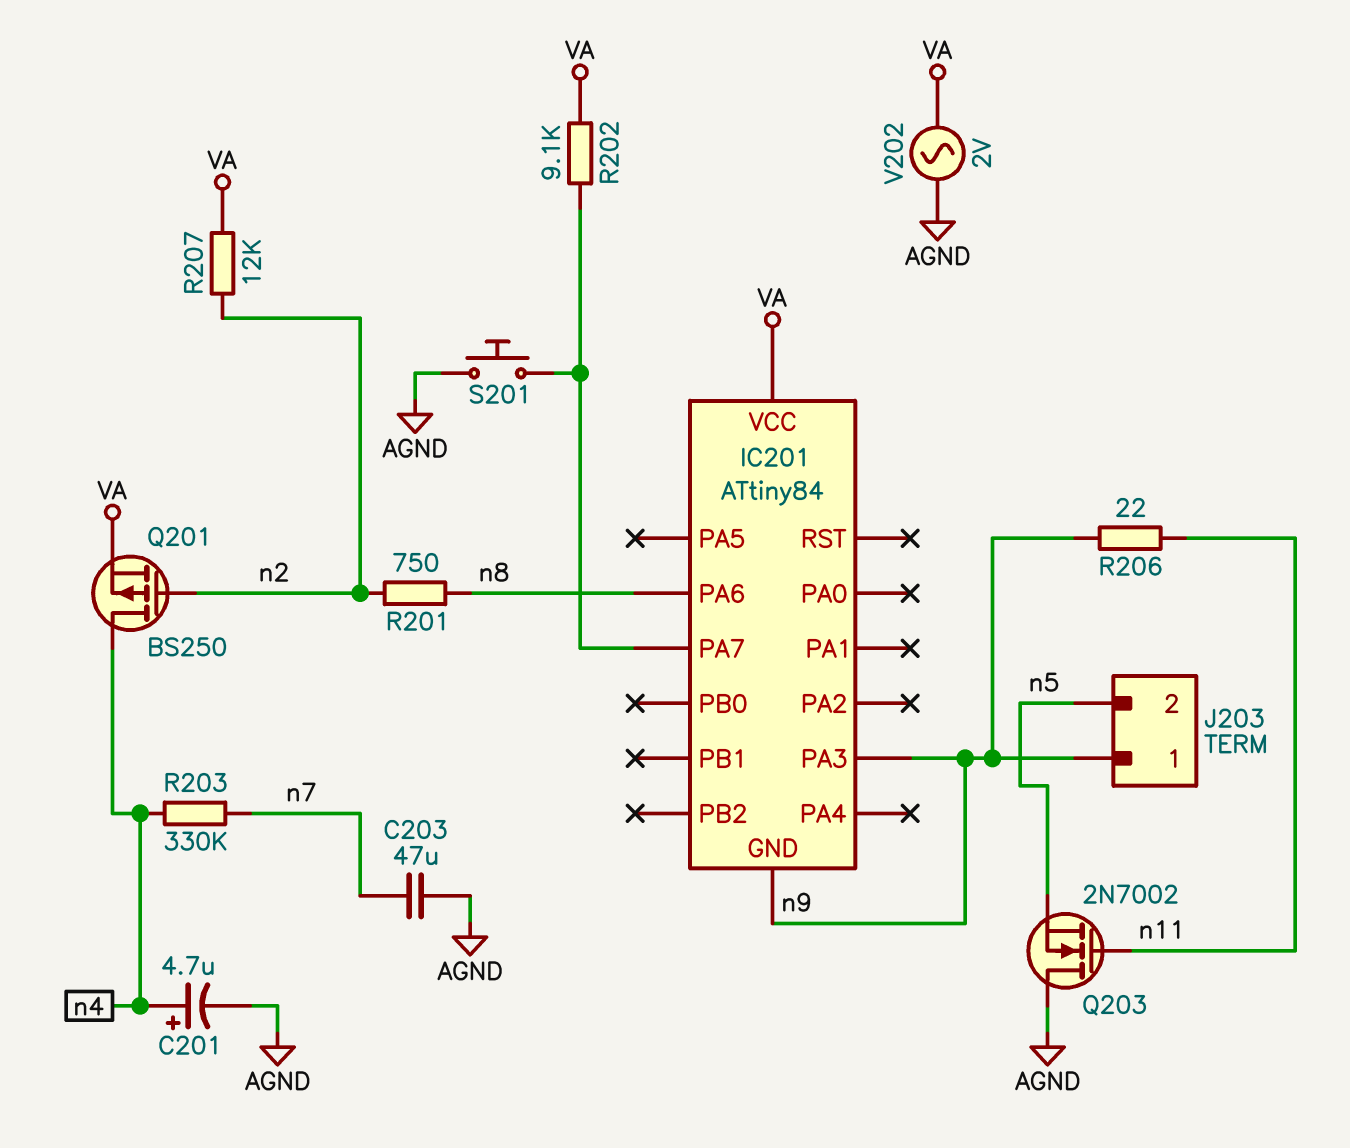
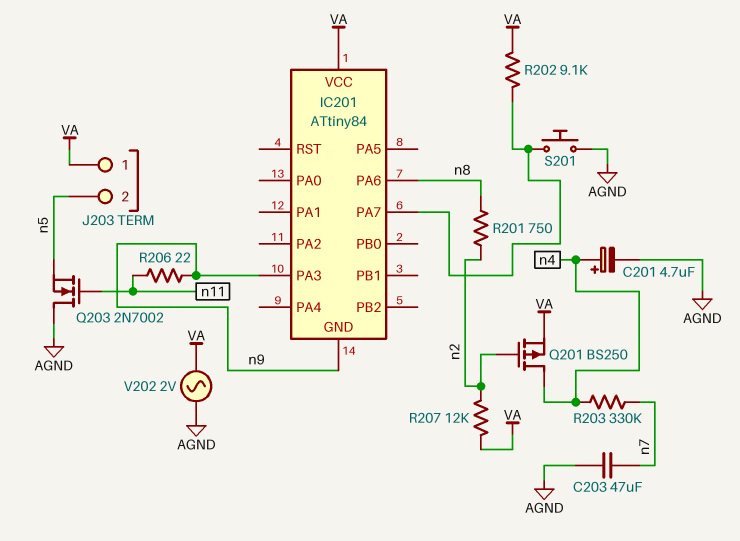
J203 pin 1: n9 -> VA

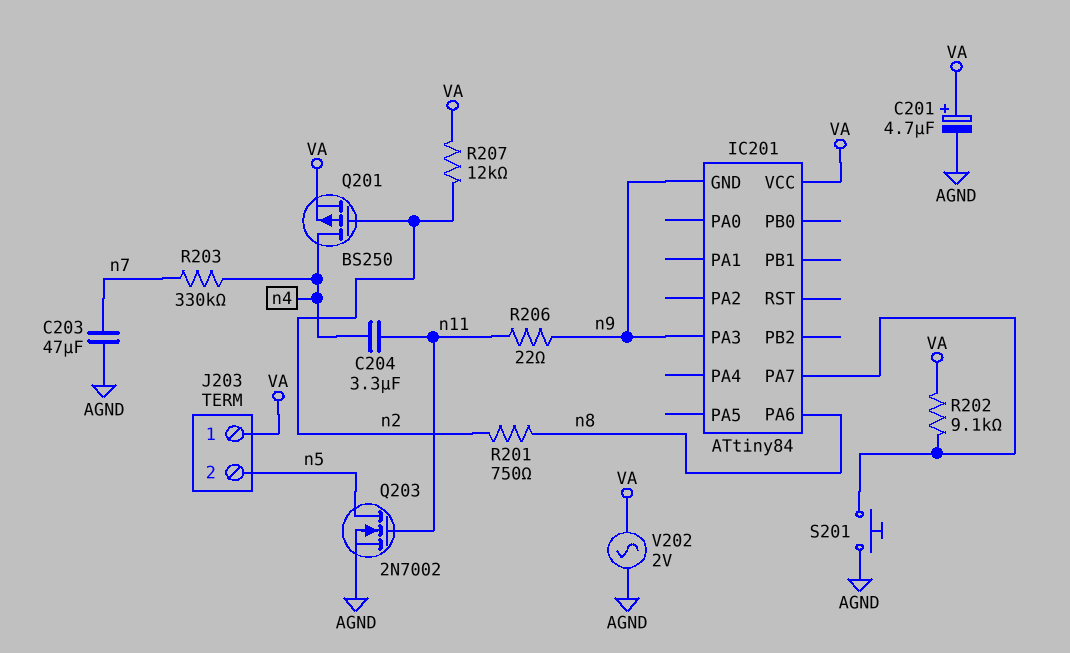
C201: 4.7uF (plus n4, minus AGND) -> 4.7uF (plus VA, minus AGND)
C204: none -> 3.3uF (n4, n11)
Q203: NMOS 2N7002 (G n11, D AGND, S n5) -> NMOS 2N7002 (G n11, D n5, S AGND)

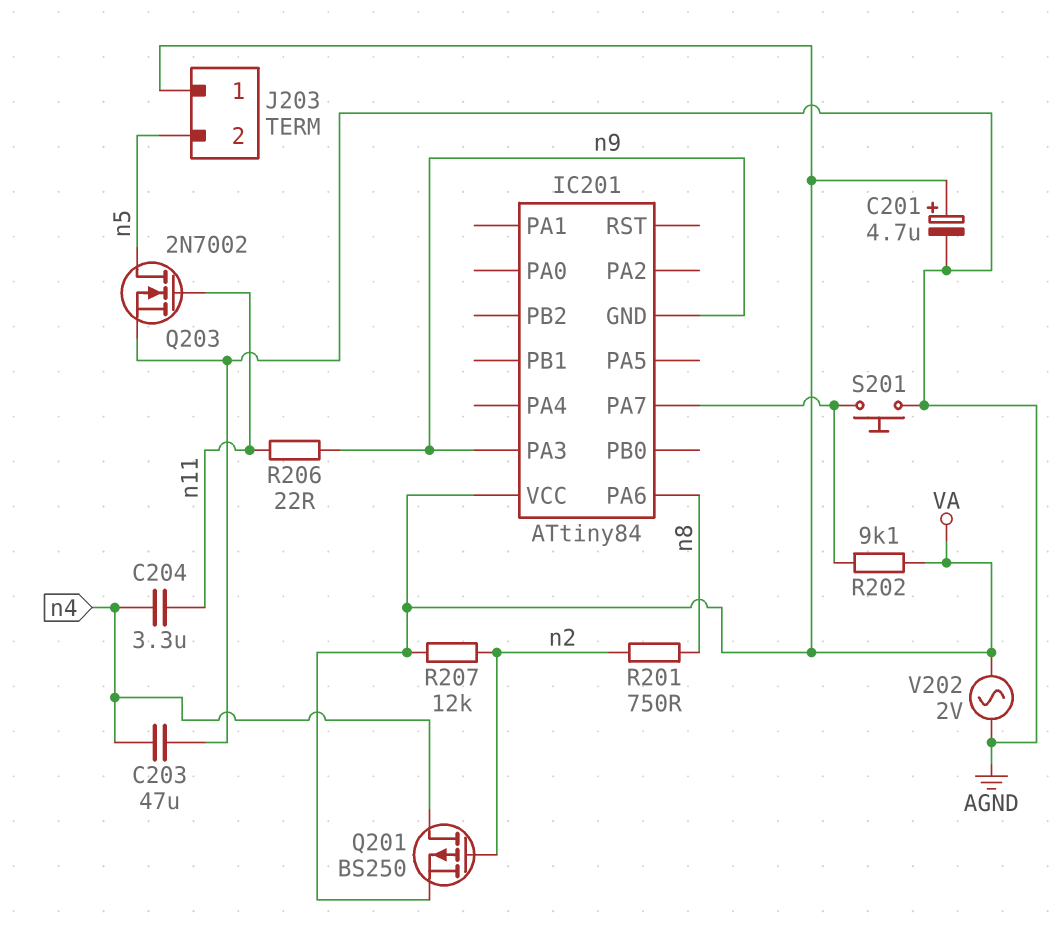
C203: 47uF (AGND, n7) -> 47uF (AGND, n4)
R203: 330k (n4, n7) -> none

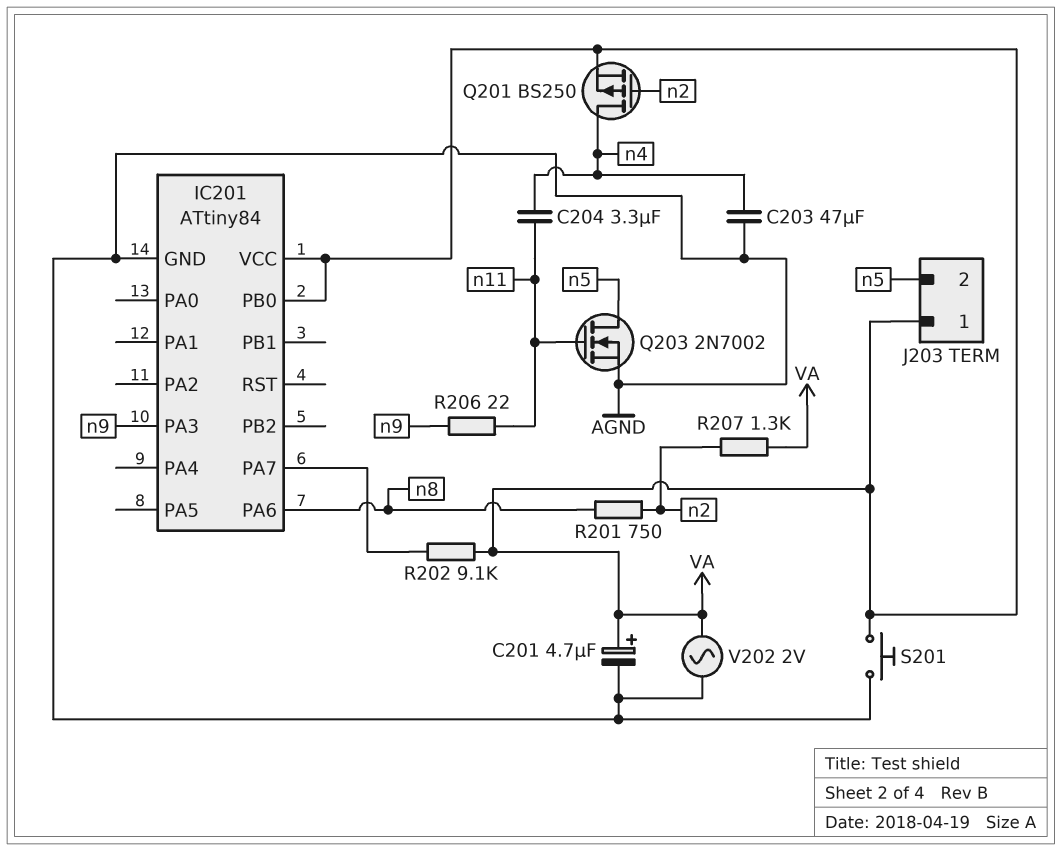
IC201 pin GND: n9 -> AGND
IC201 pin PB0: none -> VA
R207: 12k (VA, n2) -> 1.3k (VA, n2)
S201: button (AGND, IC201/PA7) -> button (AGND, VA)

